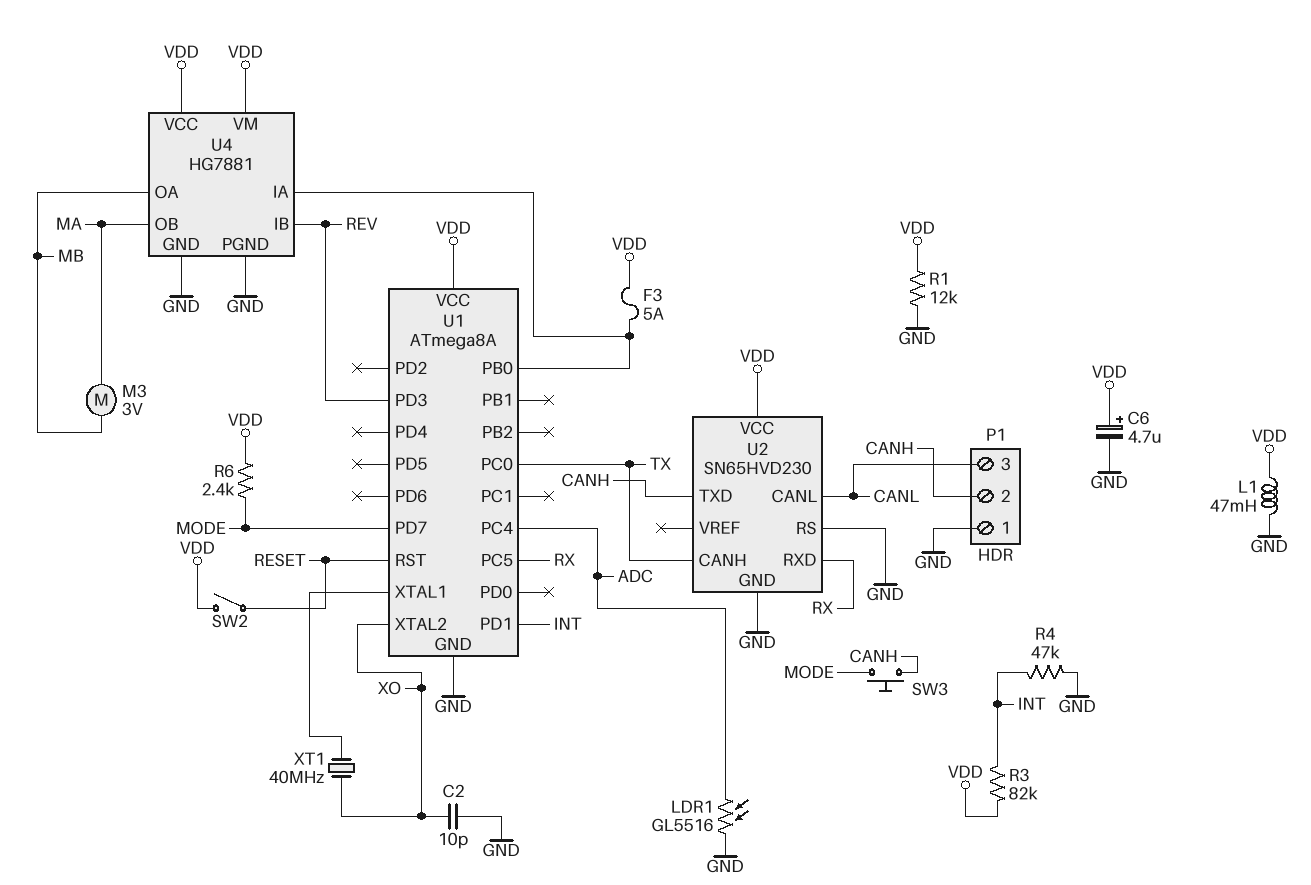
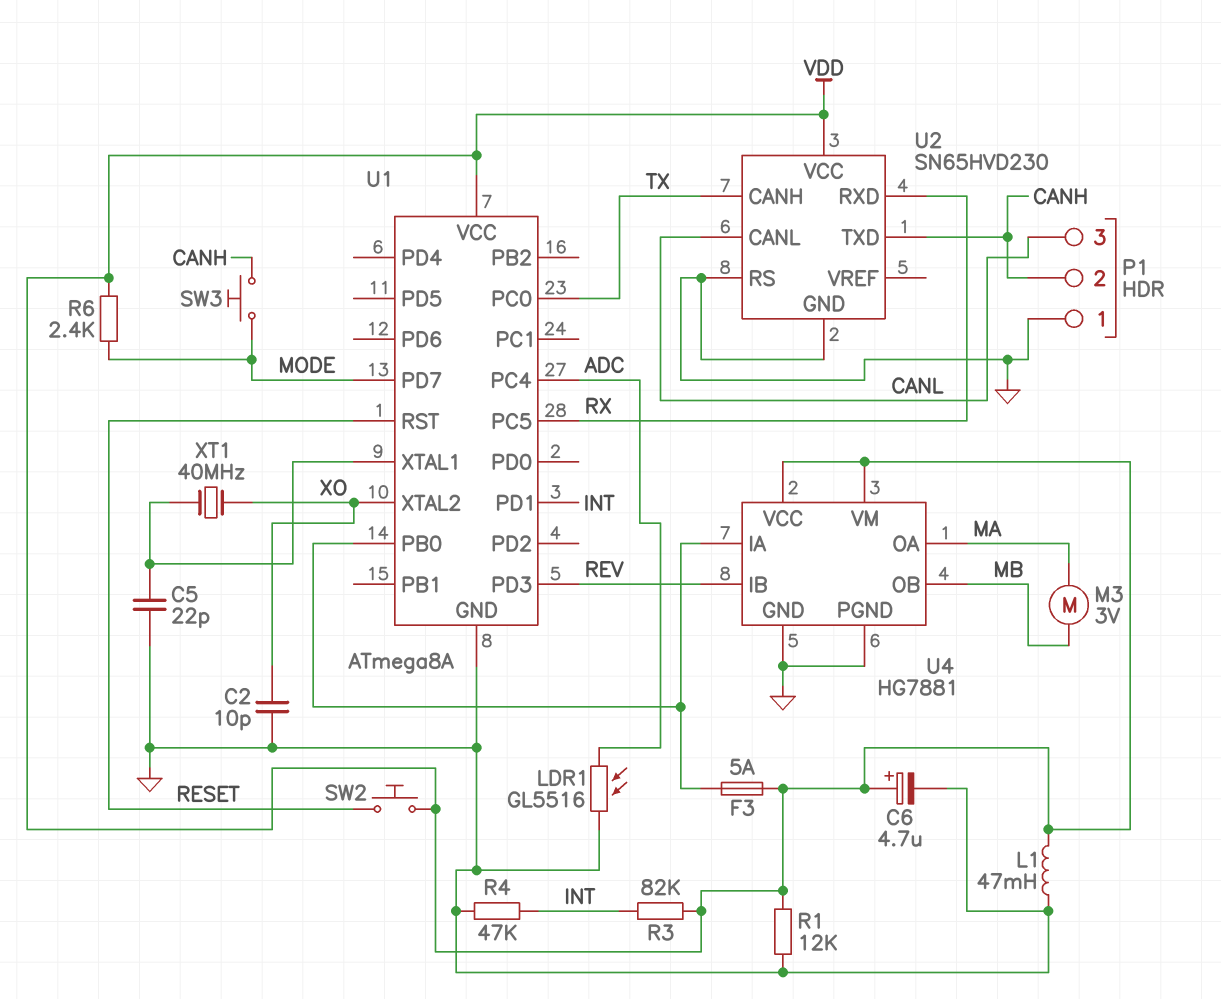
C5: none -> 22pF (GND, U1/XTAL1)
SW2: switch (RESET, VDD) -> button (RESET, VDD)
U4 pin OA: MB -> MA
U4 pin OB: MA -> MB

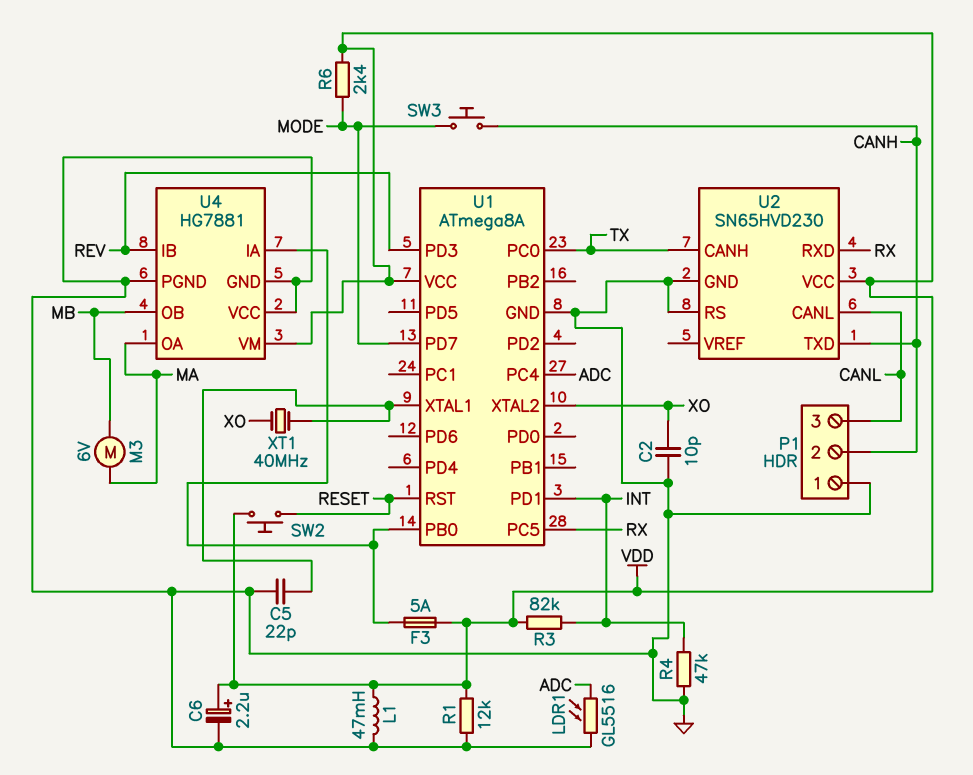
C6: 4.7uF (plus VDD, minus GND) -> 2.2uF (plus VDD, minus GND)
M3: motor 3V (MA, MB) -> motor 6V (MA, MB)
U4 pin VCC: VDD -> GND

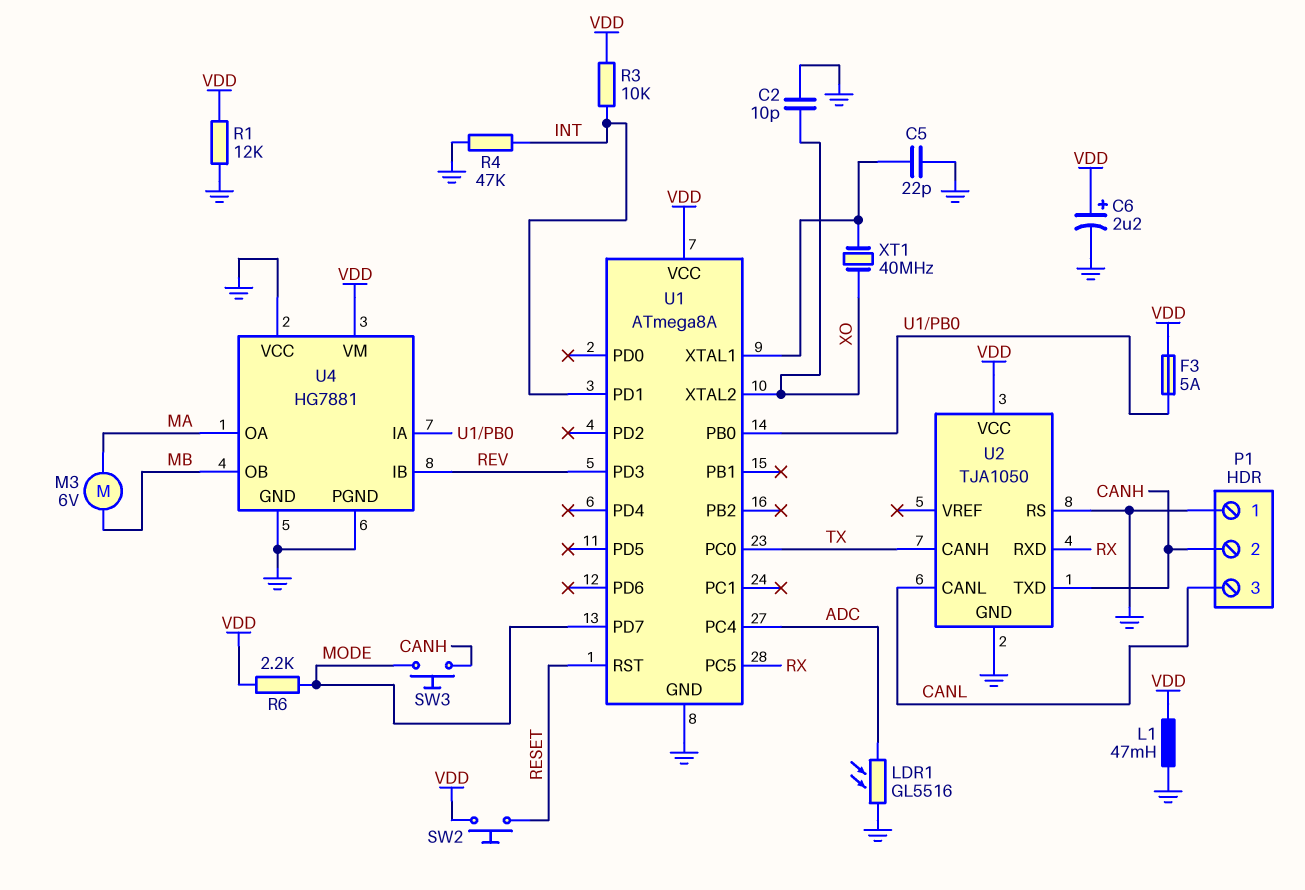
R3: 82k (INT, VDD) -> 10k (INT, VDD)
R6: 2.4k (MODE, VDD) -> 2.2k (MODE, VDD)
U2: SN65HVD230 -> TJA1050

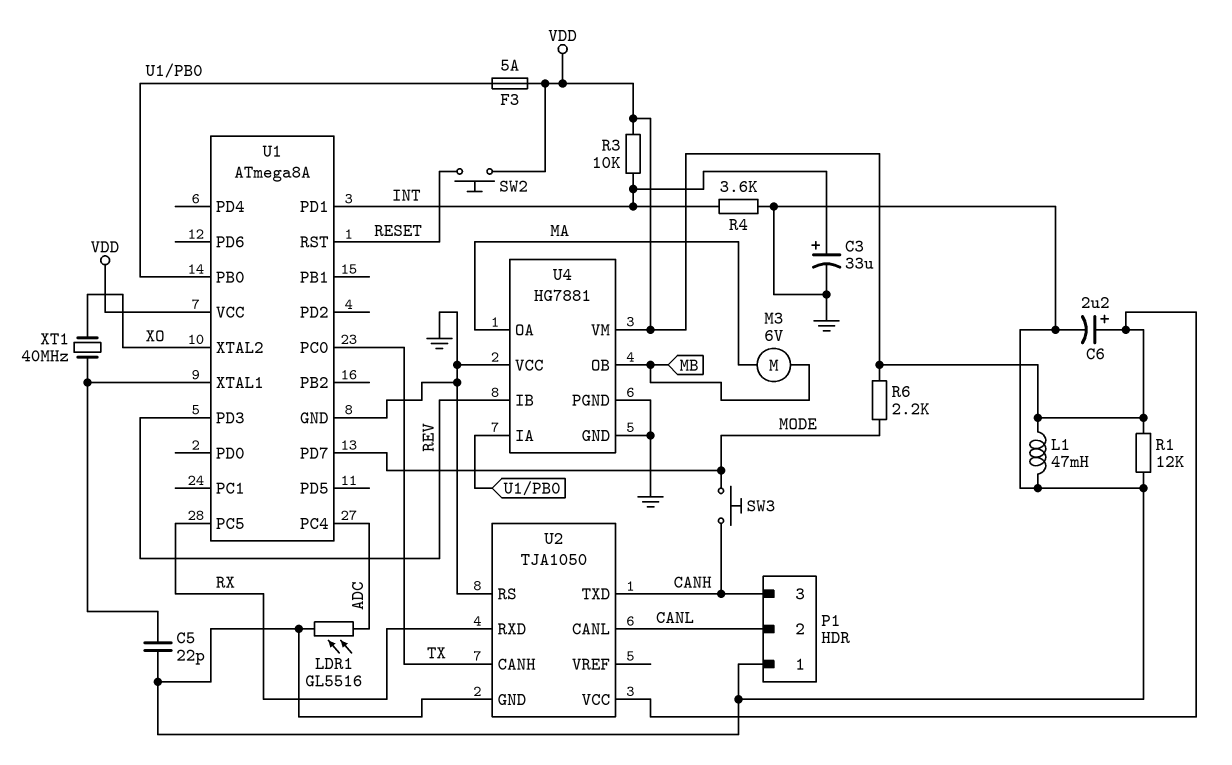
C2: 10pF (GND, XO) -> none
C3: none -> 33uF (plus INT, minus GND)
P1 pin 2: CANH -> CANL
P1 pin 3: CANL -> CANH
R4: 47k (GND, INT) -> 3.6k (GND, INT)

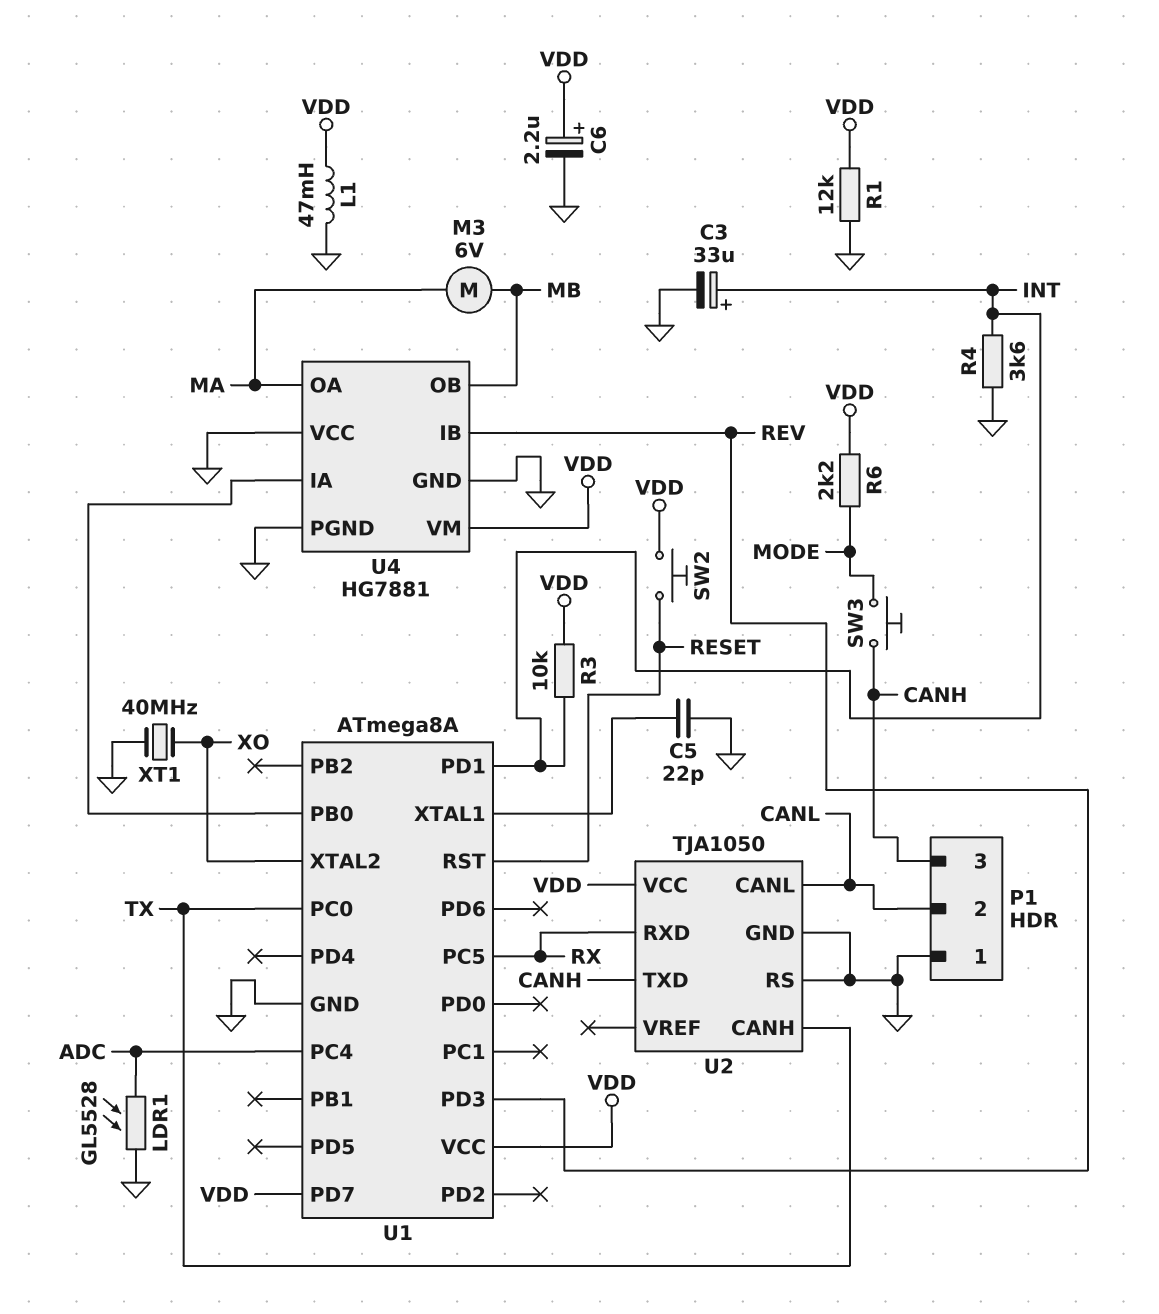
F3: 5A (U1/PB0, VDD) -> none
LDR1: GL5516 (ADC, GND) -> GL5528 (ADC, GND)
U1 pin PD7: MODE -> VDD
XT1: 40MHz (U1/XTAL1, XO) -> 40MHz (GND, XO)

